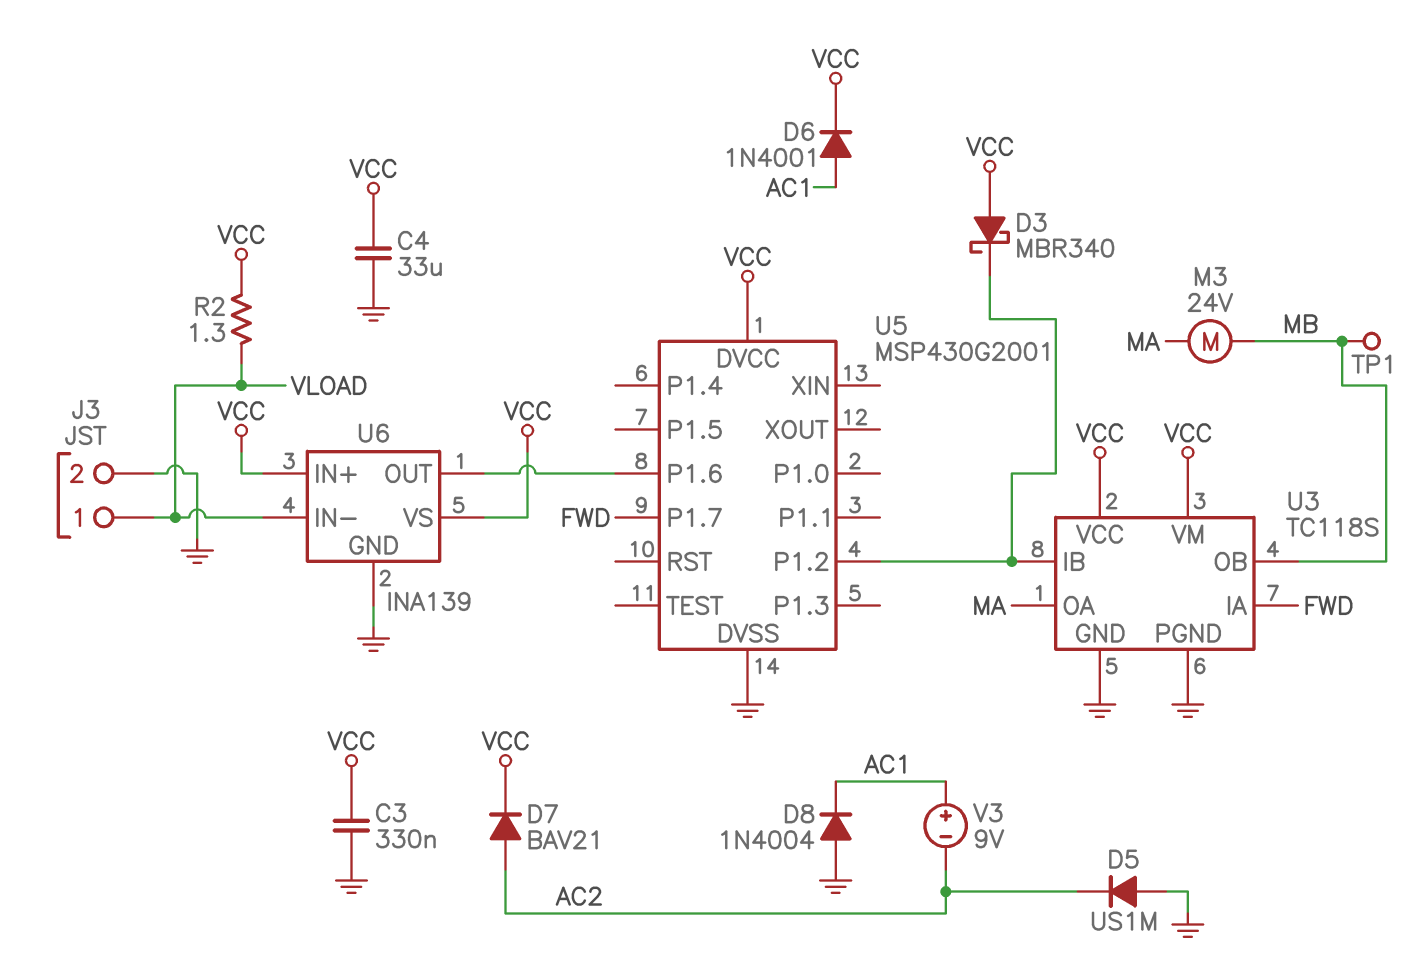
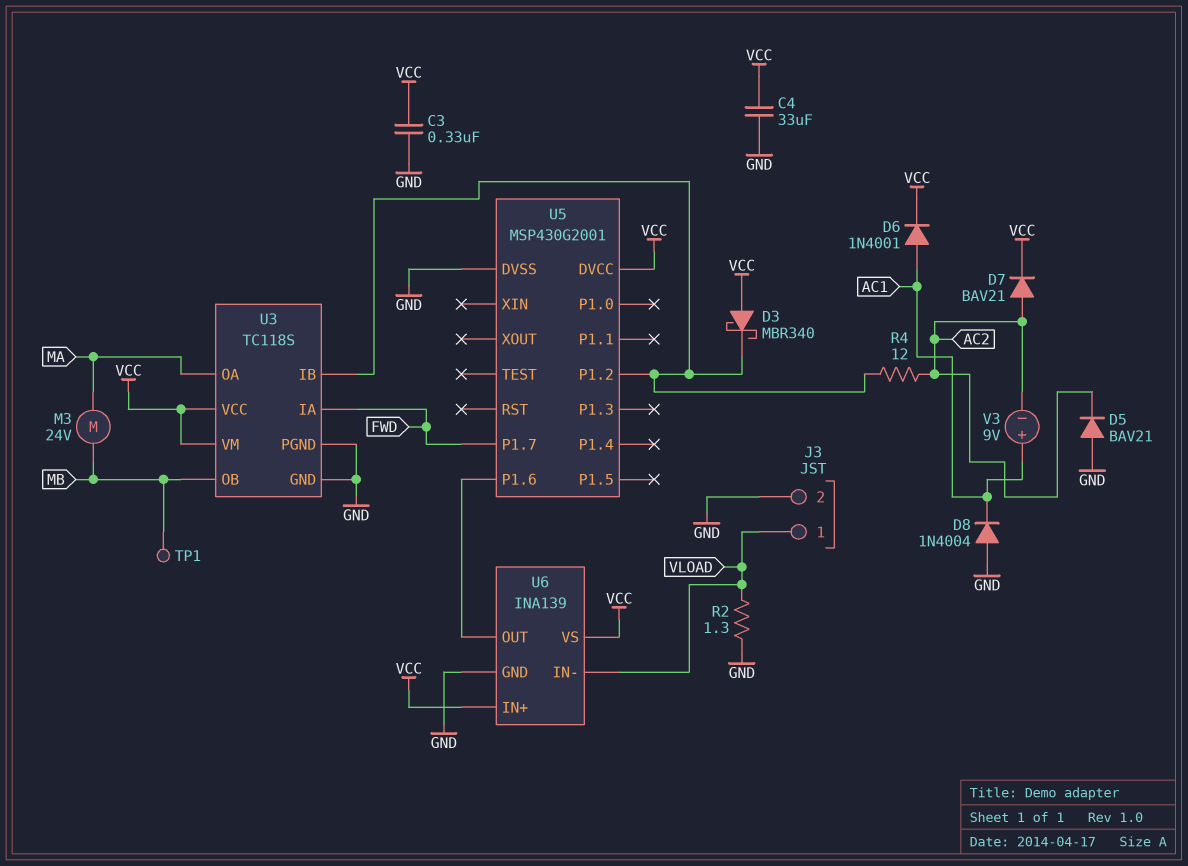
D5: diode US1M (A GND, K AC2) -> diode BAV21 (A GND, K AC2)
R2: 1.3 (VCC, VLOAD) -> 1.3 (GND, VLOAD)
R4: none -> 12 (AC2, U3/IB)

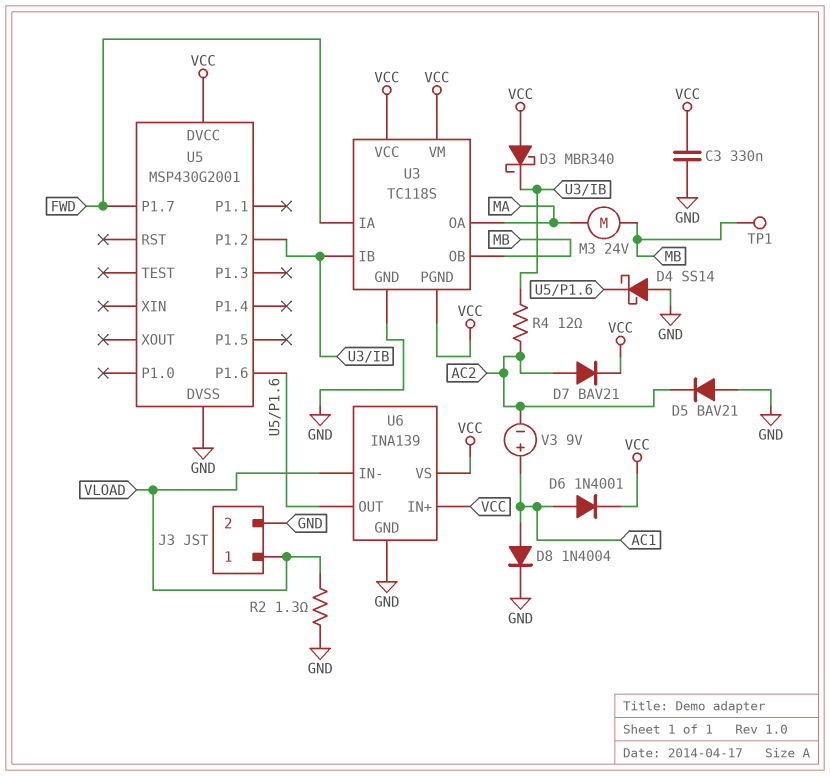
C4: 33uF (GND, VCC) -> none
D4: none -> schottky SS14 (A GND, K U5/P1.6)
D8: diode 1N4004 (A GND, K AC1) -> diode 1N4004 (A AC1, K GND)
U3 pin PGND: GND -> VCC

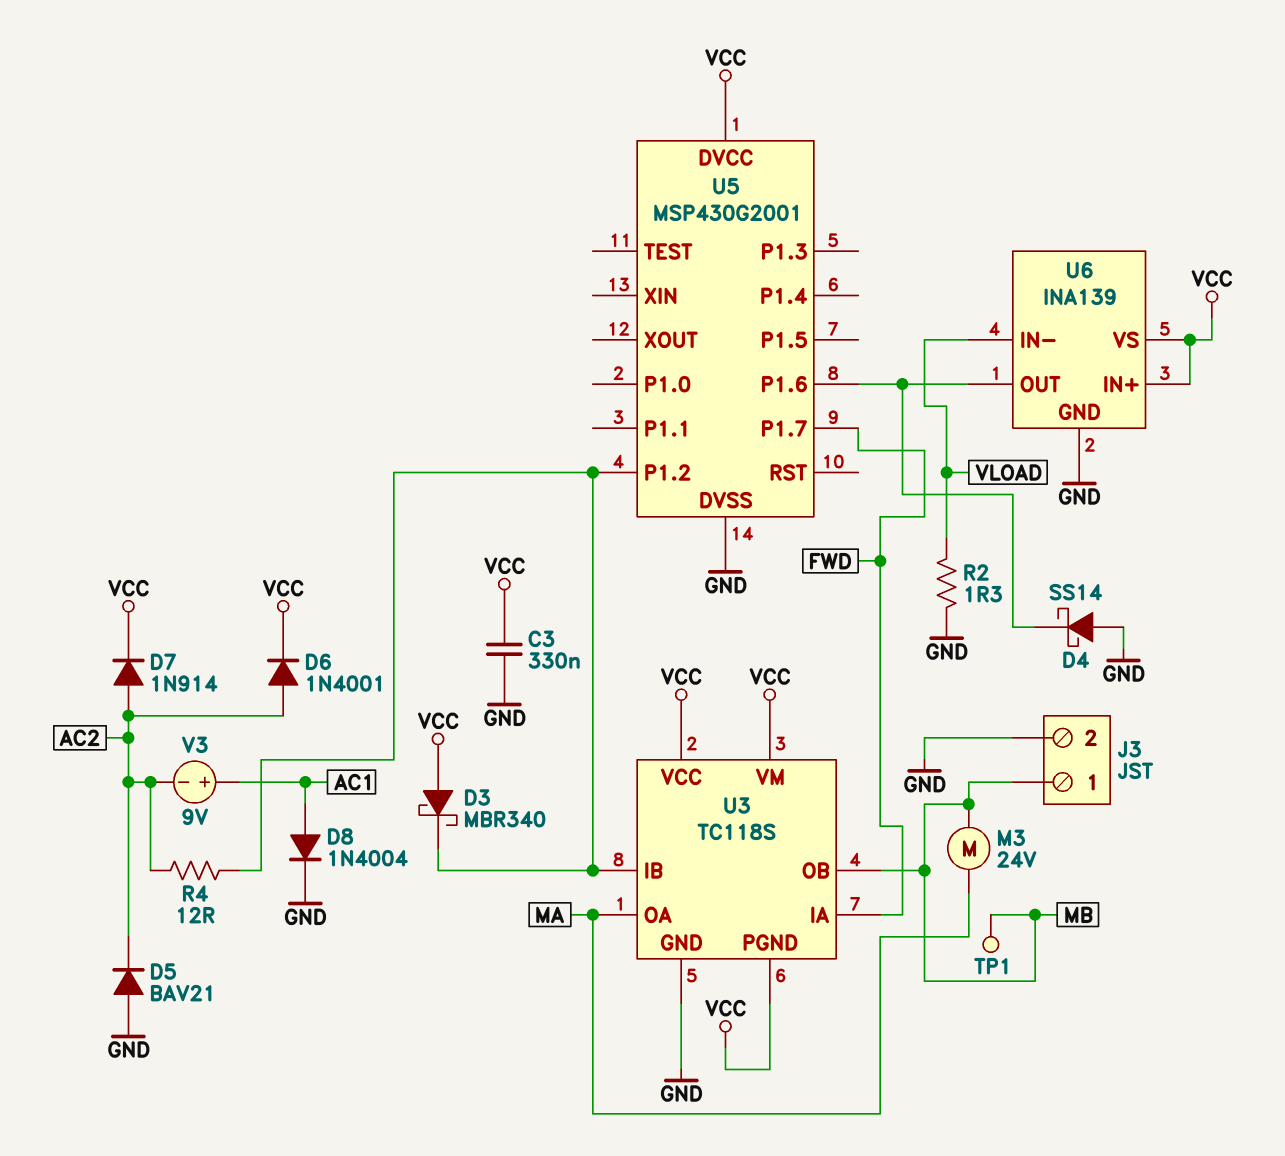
D6: diode 1N4001 (A AC1, K VCC) -> diode 1N4001 (A AC2, K VCC)
D7: diode BAV21 (A AC2, K VCC) -> diode 1N914 (A AC2, K VCC)
J3 pin 1: VLOAD -> MB

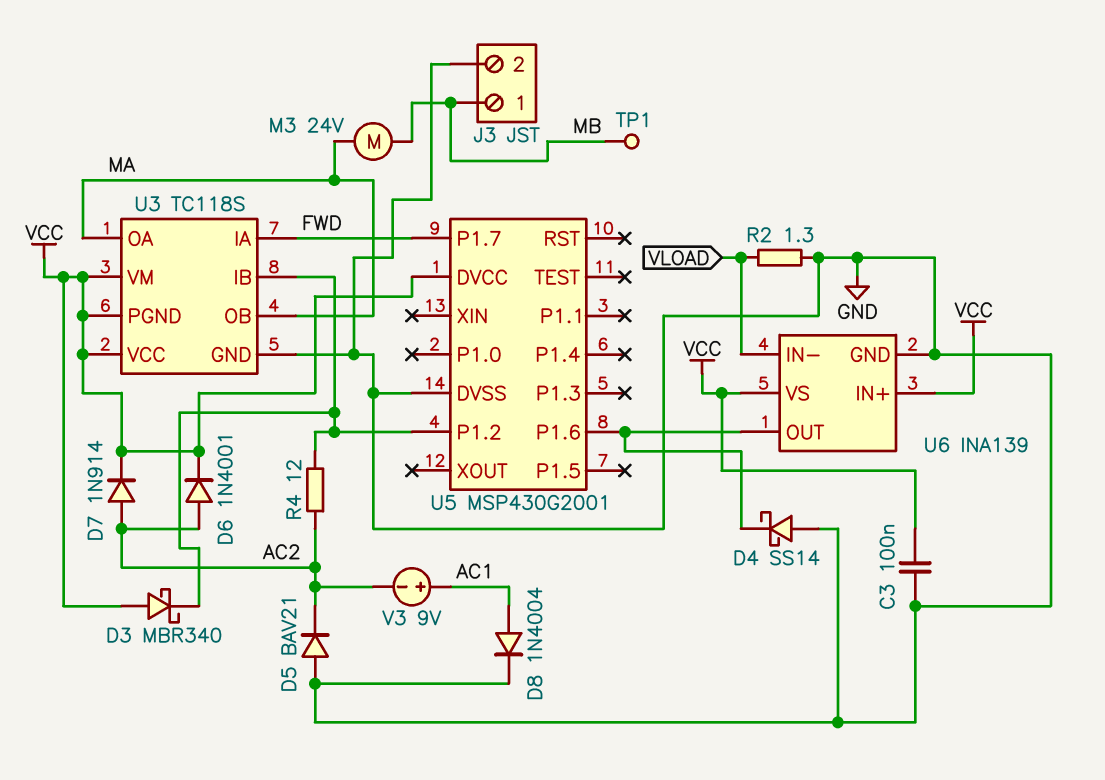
C3: 330nF (GND, VCC) -> 100nF (GND, VCC)
U3 pin OB: MB -> MA

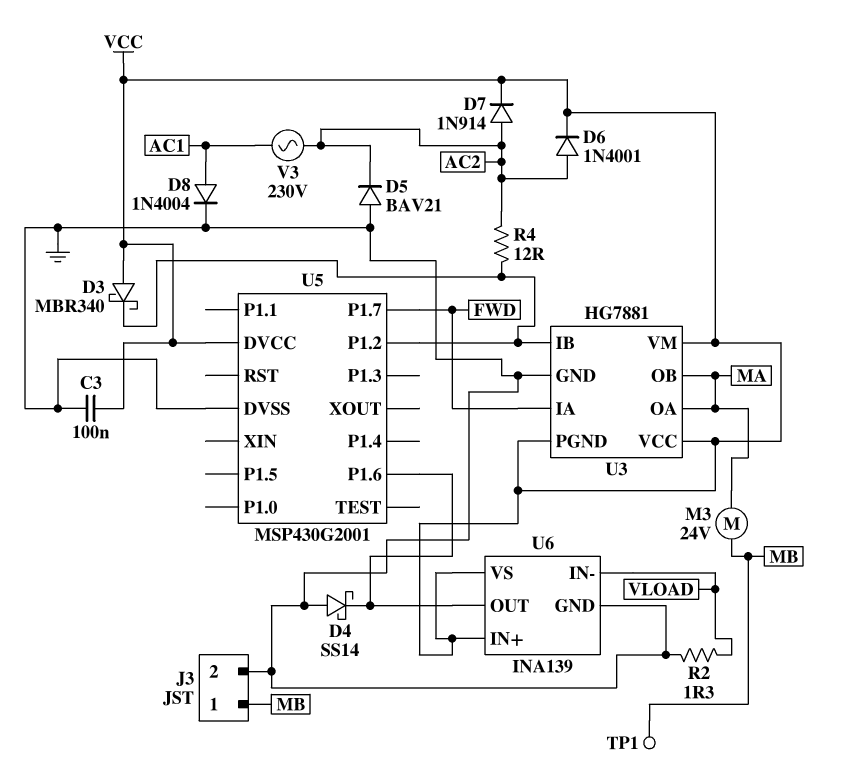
U3: TC118S -> HG7881
V3: 9V (plus AC1, minus AC2) -> AC 230V (AC1, AC2)

